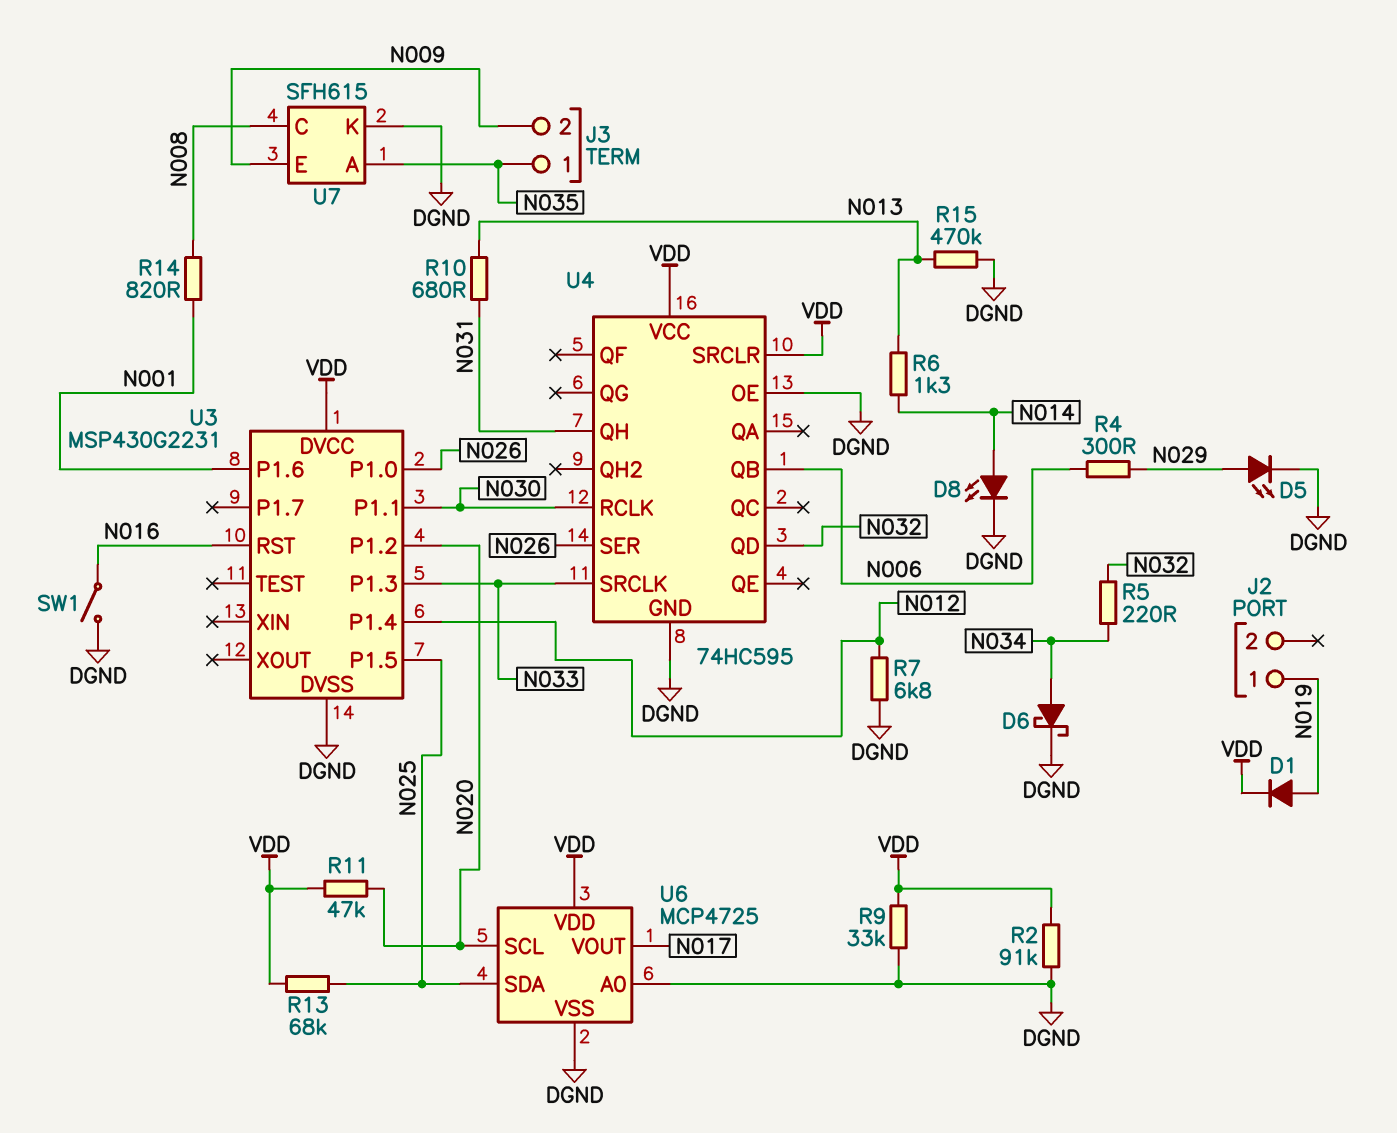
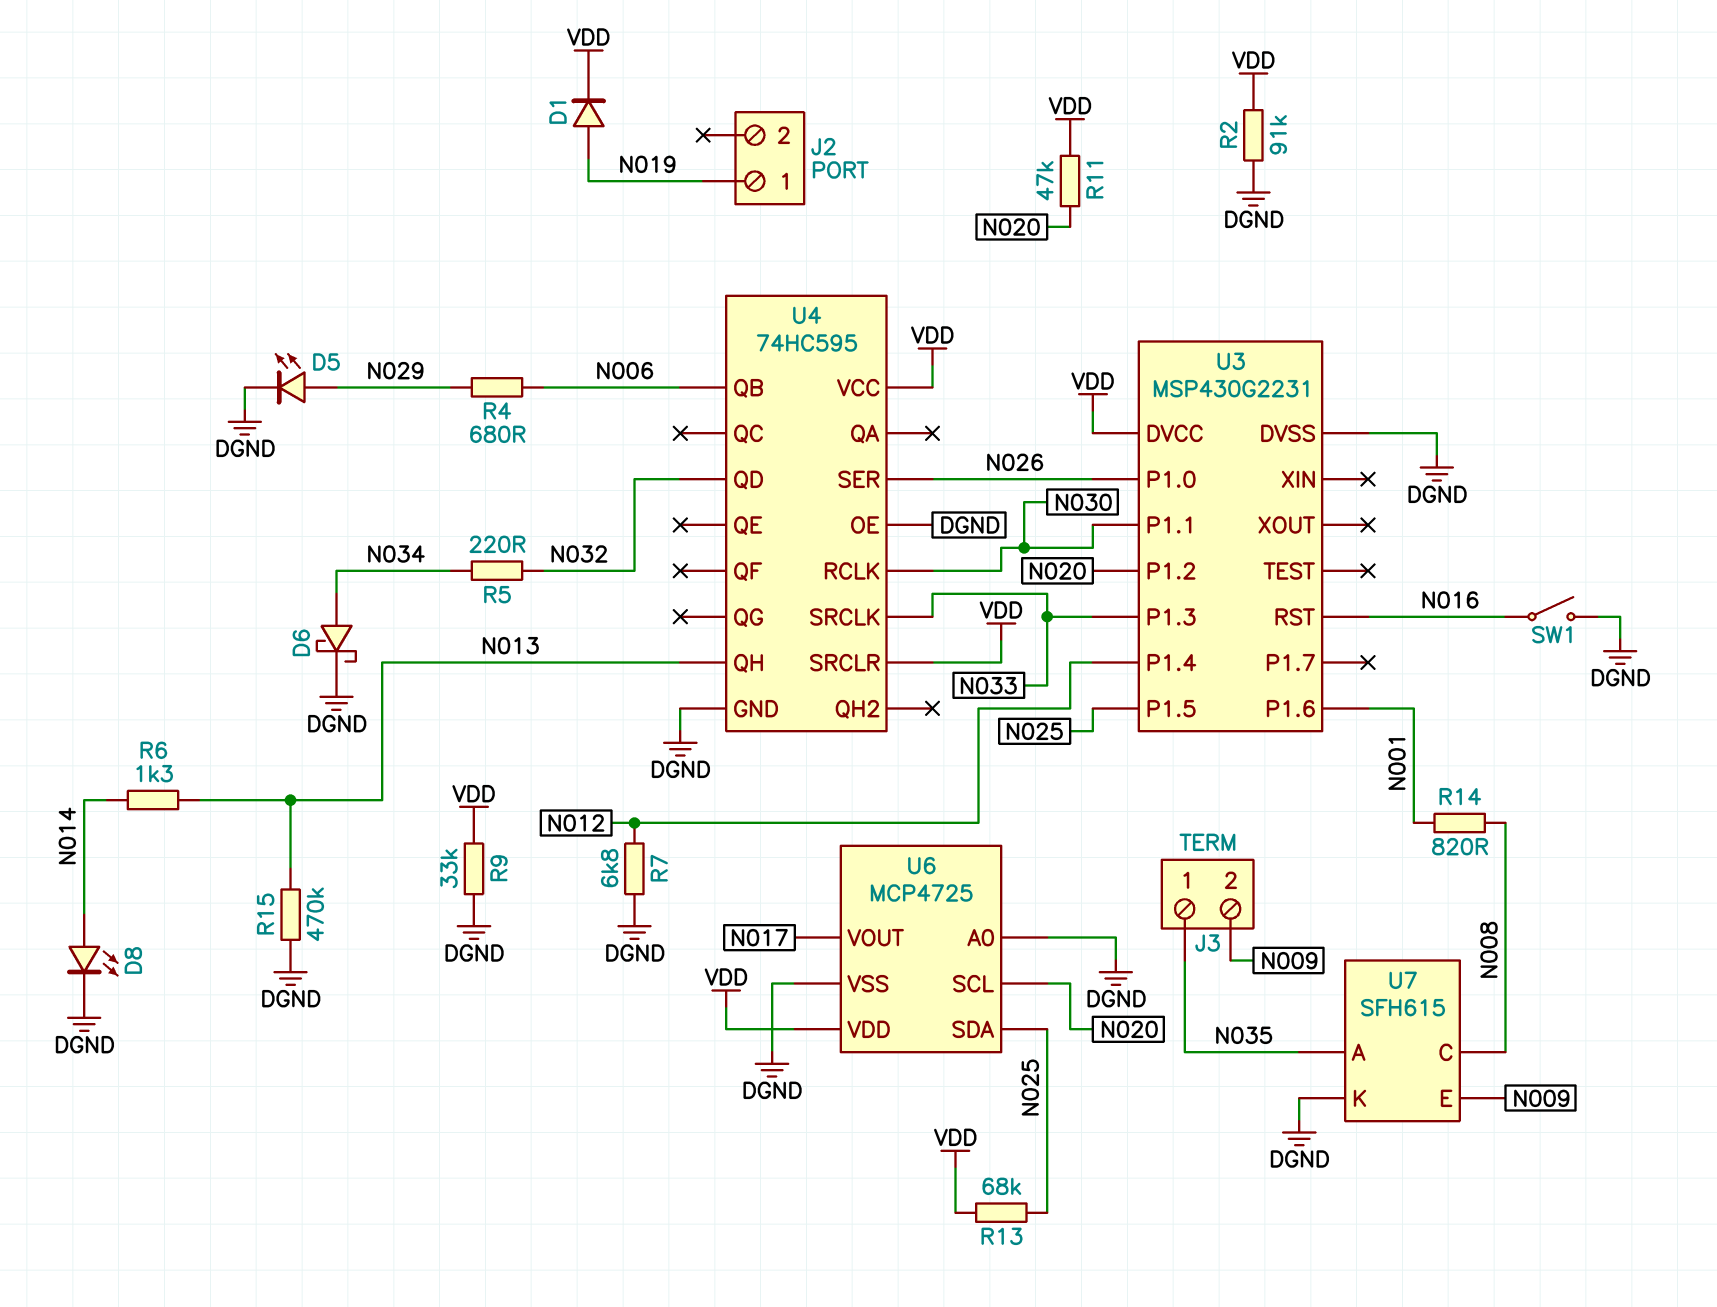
R4: 300 (N006, N029) -> 680 (N006, N029)
R10: 680 (N013, N031) -> none
U4 pin QH: N031 -> N013

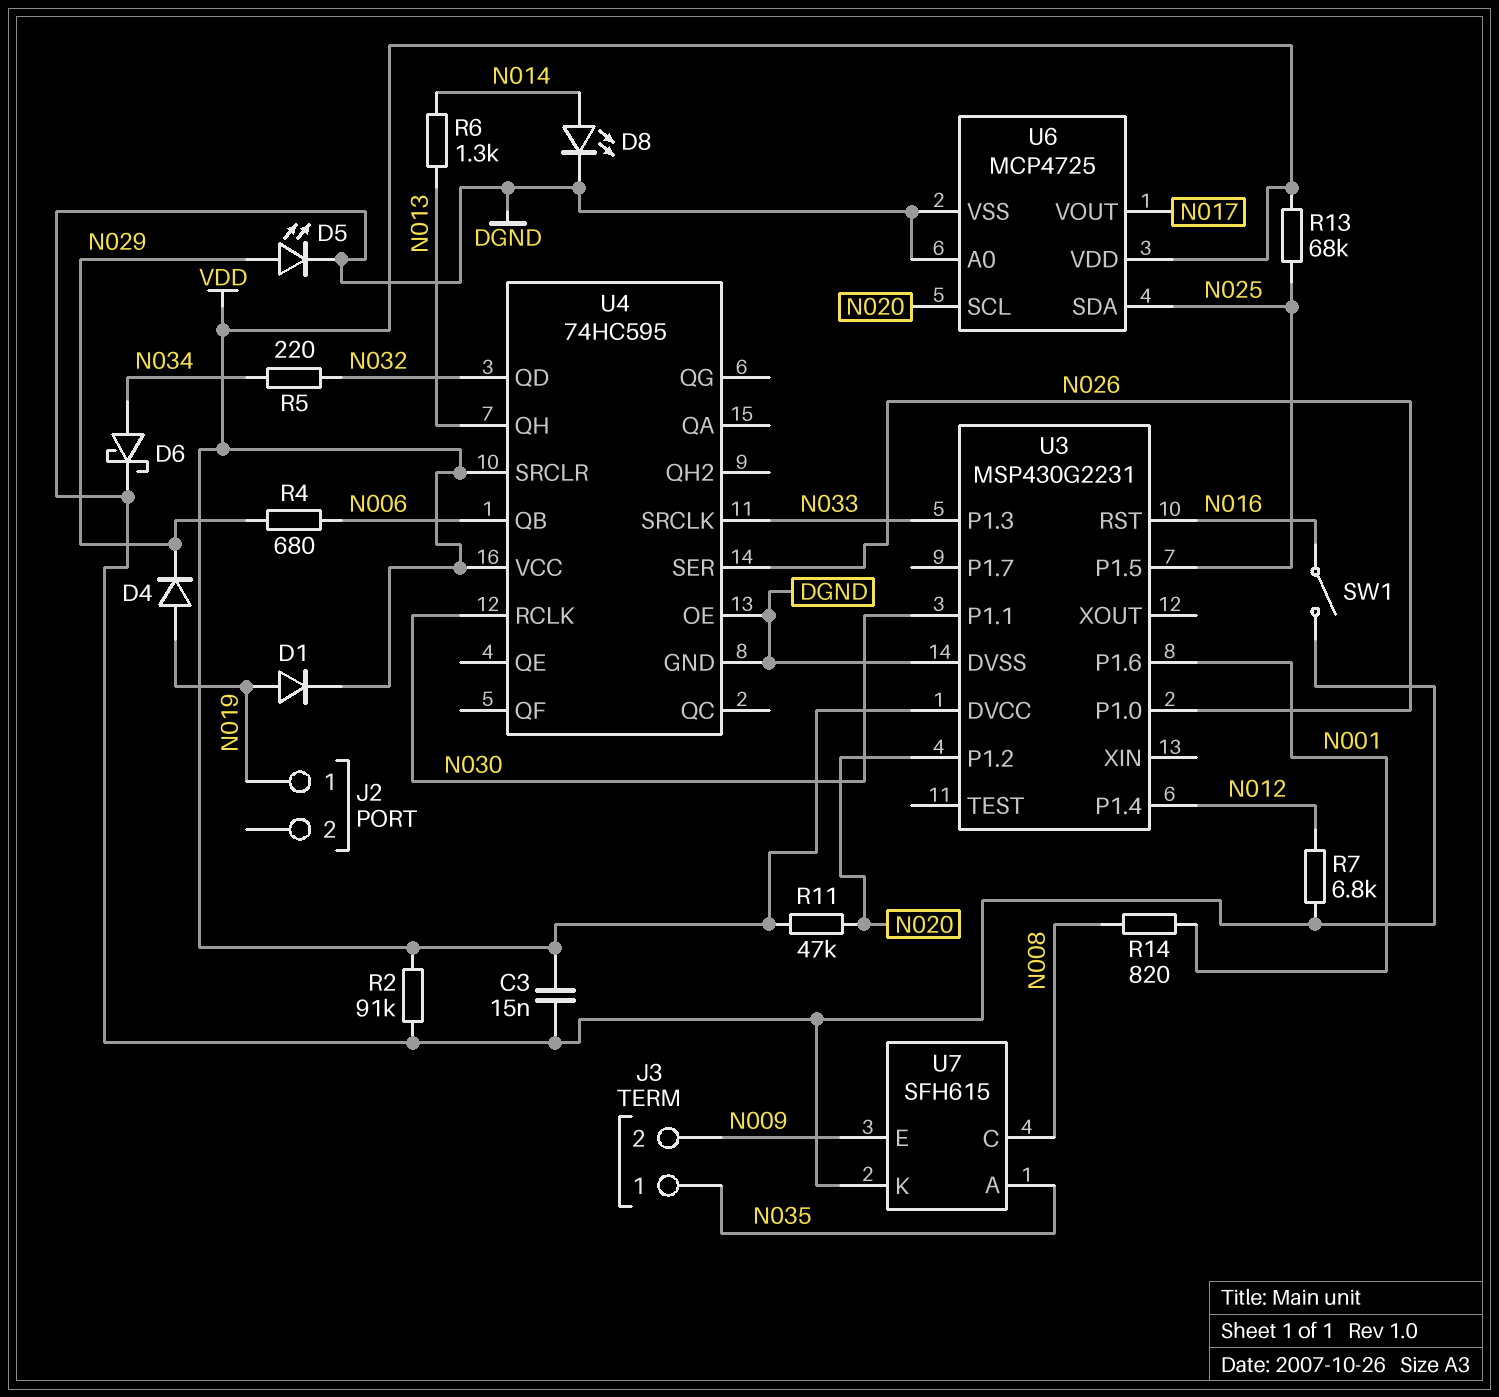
C3: none -> 15nF (DGND, VDD)
D4: none -> diode (A N019, K N029)
R9: 33k (DGND, VDD) -> none
R15: 470k (DGND, N013) -> none

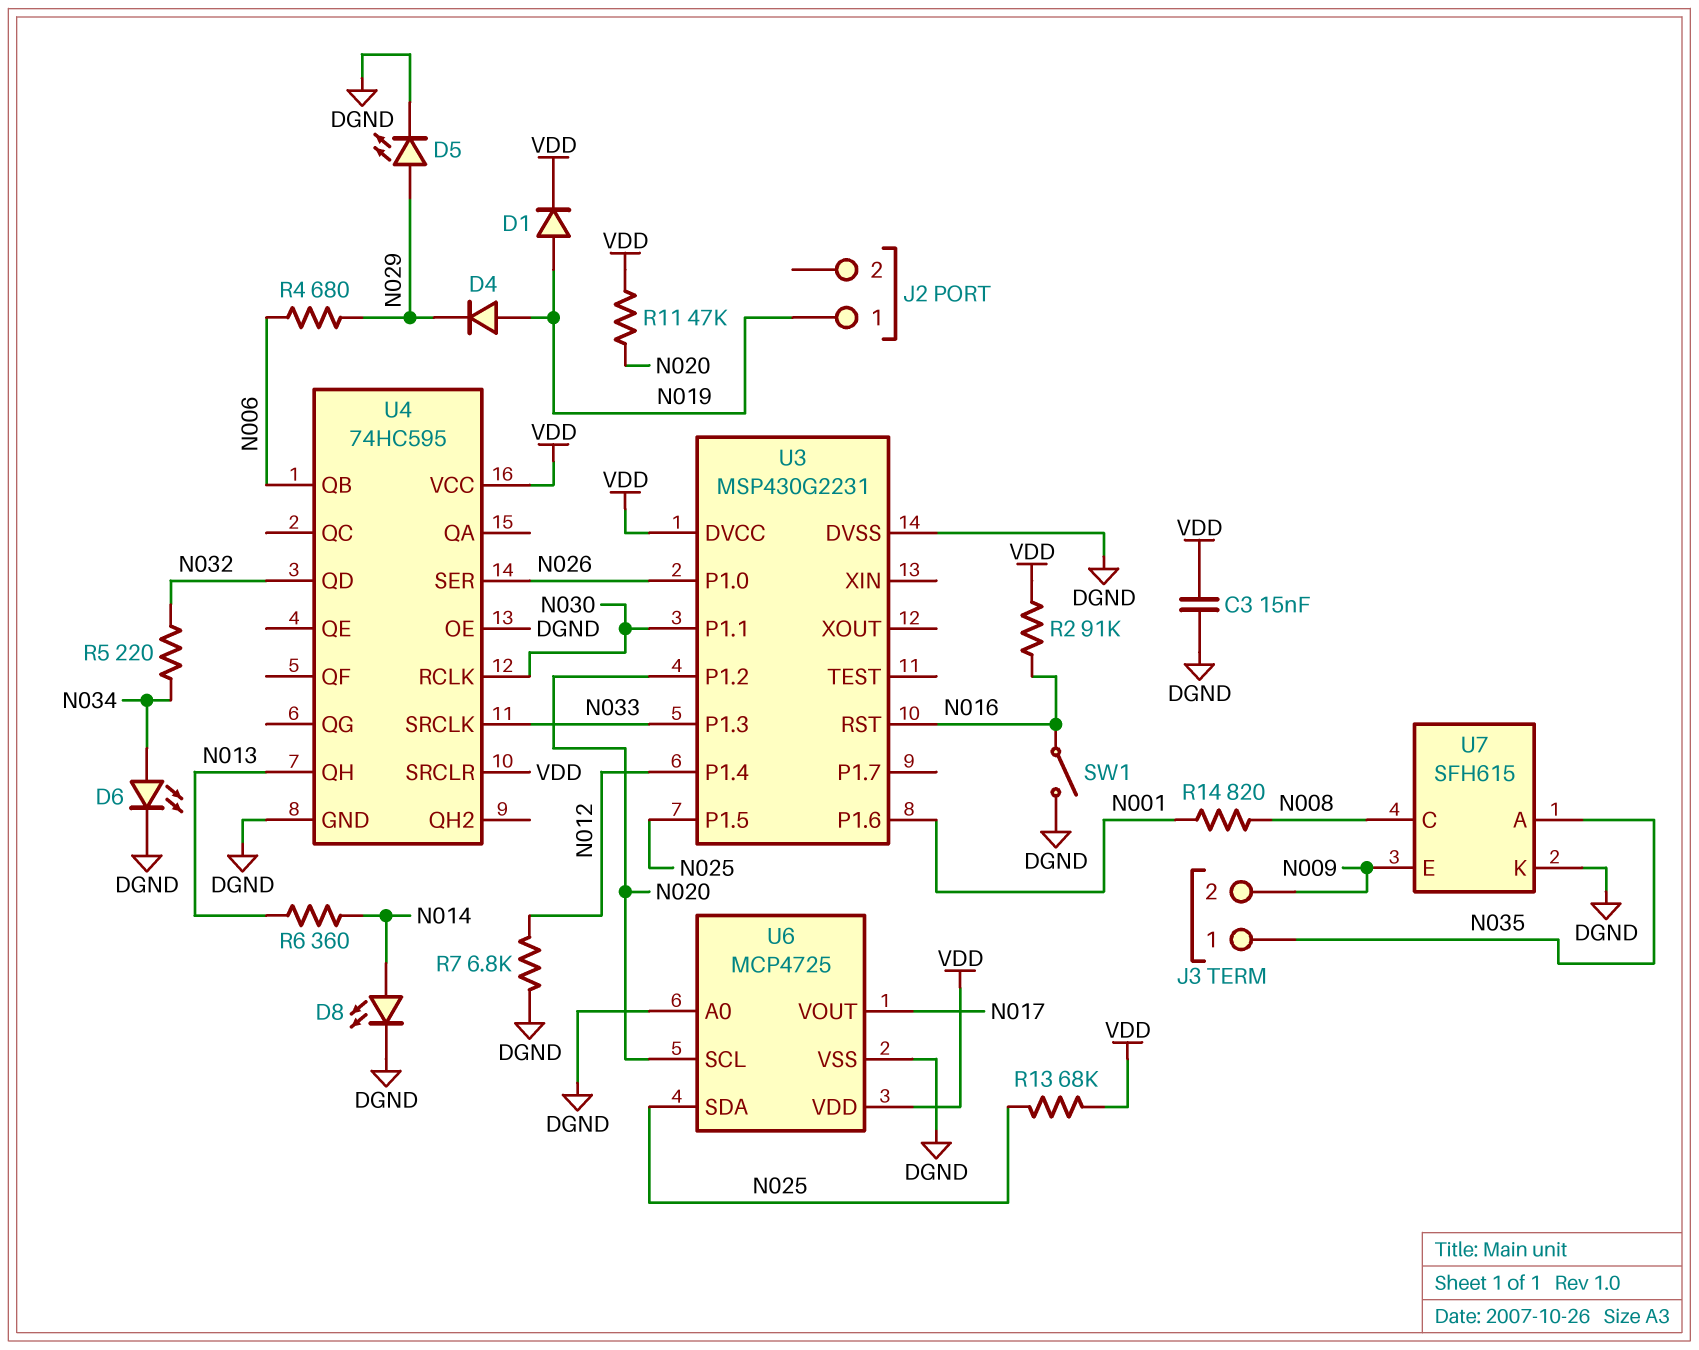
D6: schottky (A N034, K DGND) -> LED (A N034, K DGND)
R2: 91k (DGND, VDD) -> 91k (N016, VDD)
R6: 1.3k (N013, N014) -> 360 (N013, N014)

